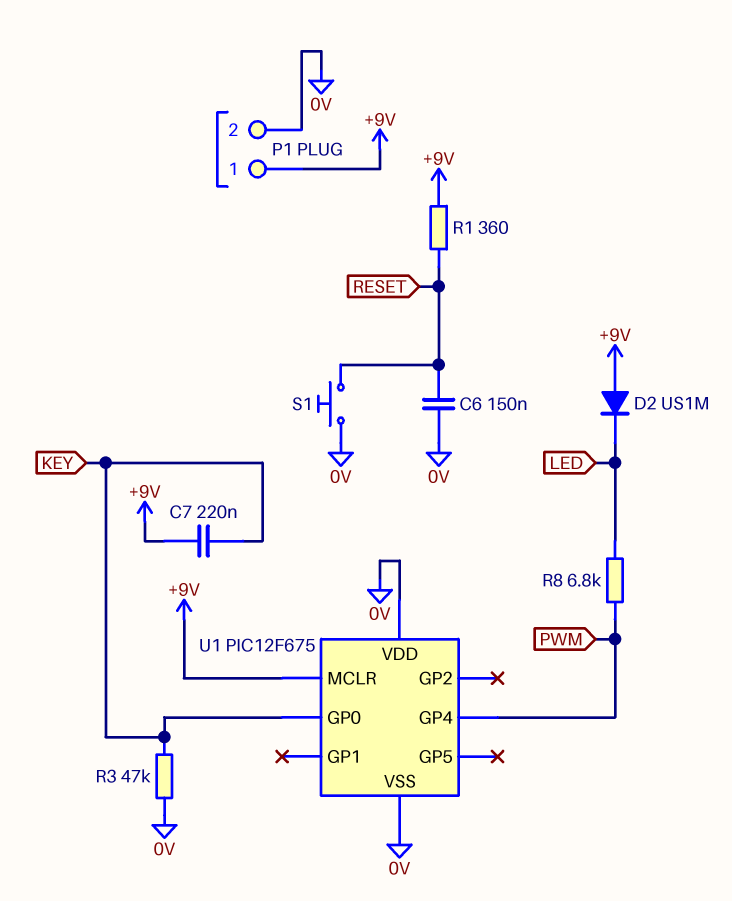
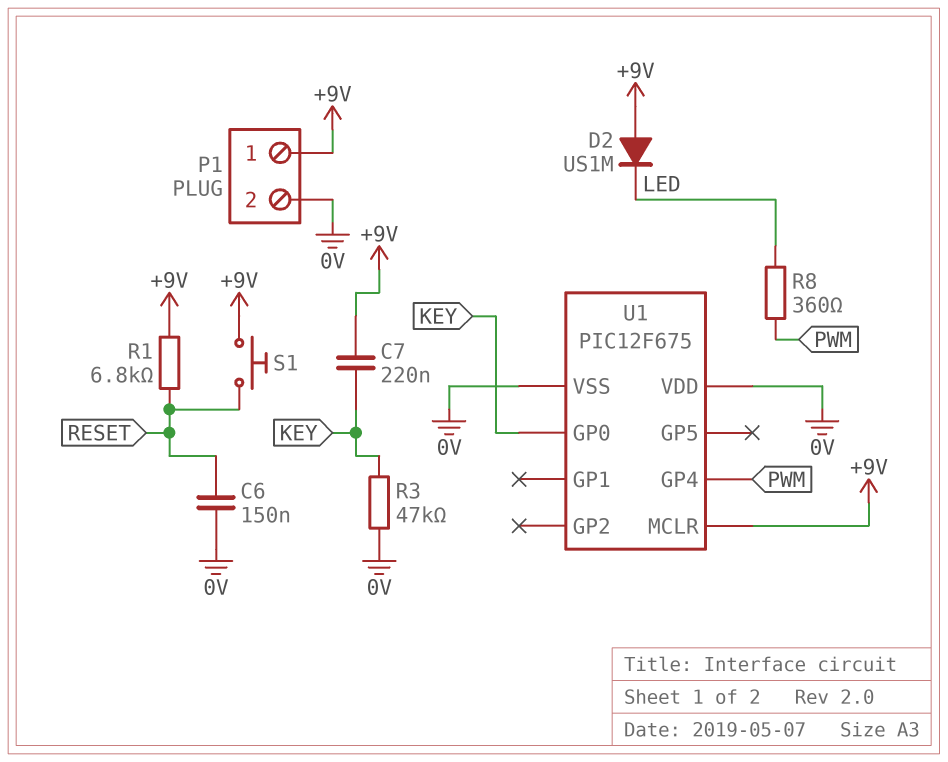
R1: 360 (+9V, RESET) -> 6.8k (+9V, RESET)
R8: 6.8k (LED, PWM) -> 360 (LED, PWM)
S1: button (0V, RESET) -> button (+9V, RESET)

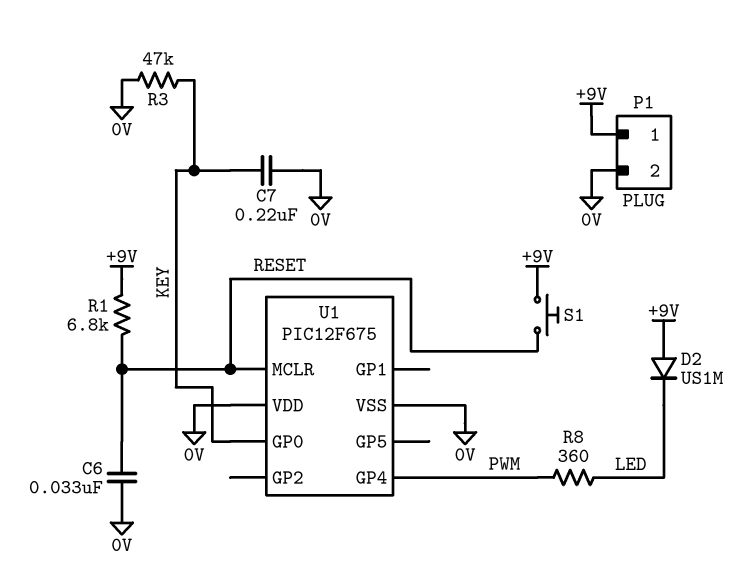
C6: 150nF (0V, RESET) -> 33nF (0V, RESET)
C7: 220nF (+9V, KEY) -> 220nF (0V, KEY)
U1 pin MCLR: +9V -> RESET

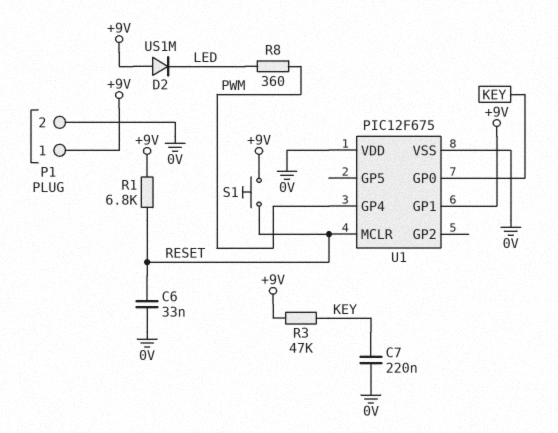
R3: 47k (0V, KEY) -> 47k (+9V, KEY)
U1 pin GP1: none -> +9V

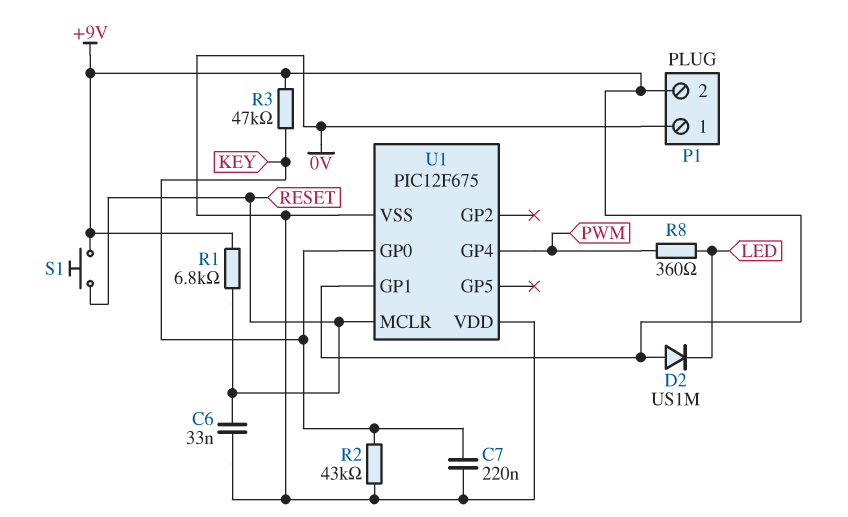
P1 pin 1: +9V -> 0V
P1 pin 2: 0V -> +9V
R2: none -> 43k (0V, KEY)

